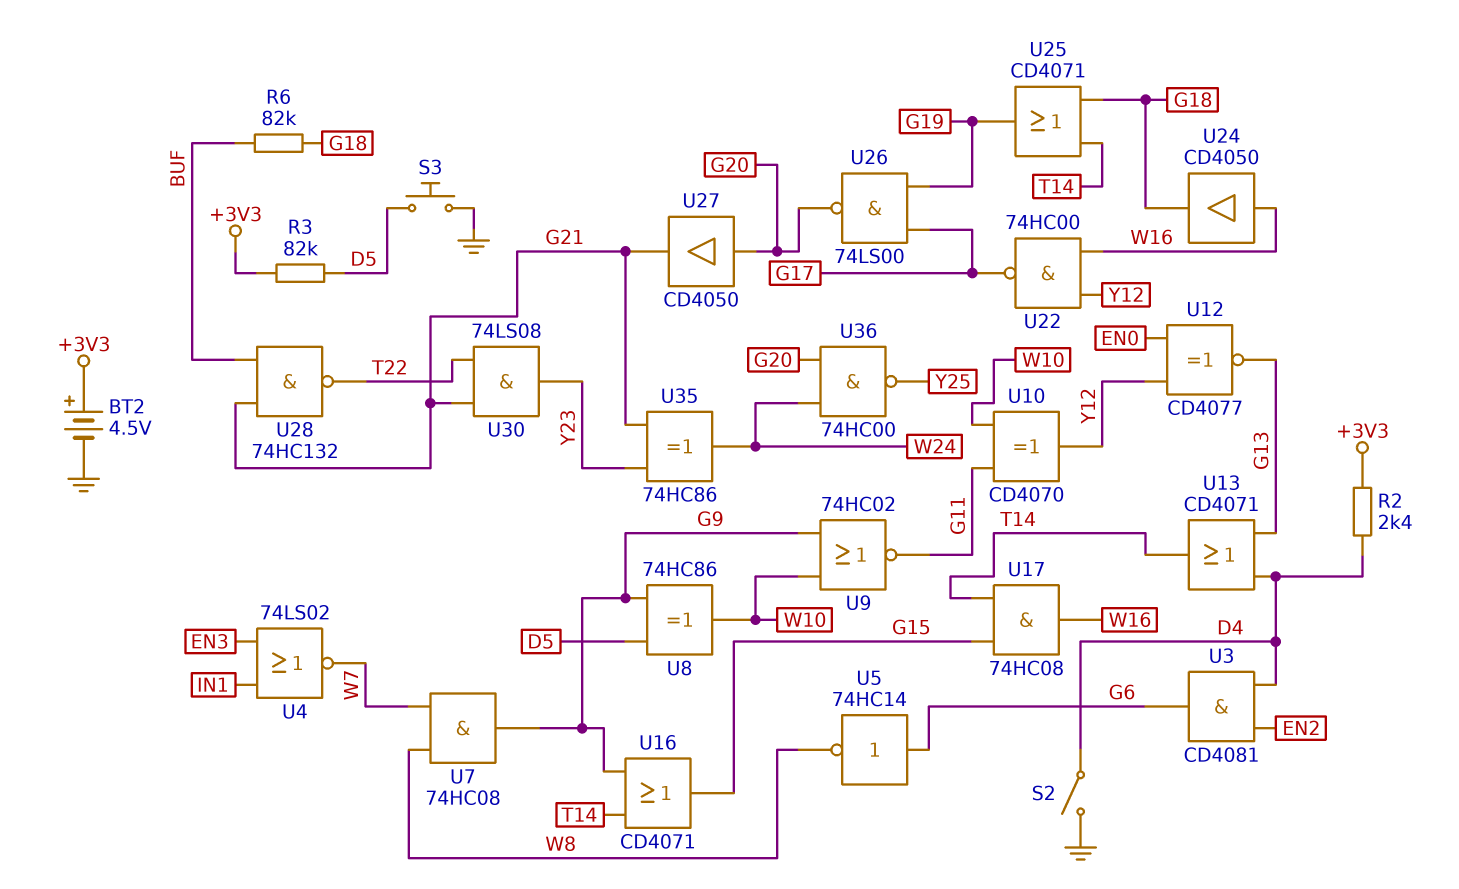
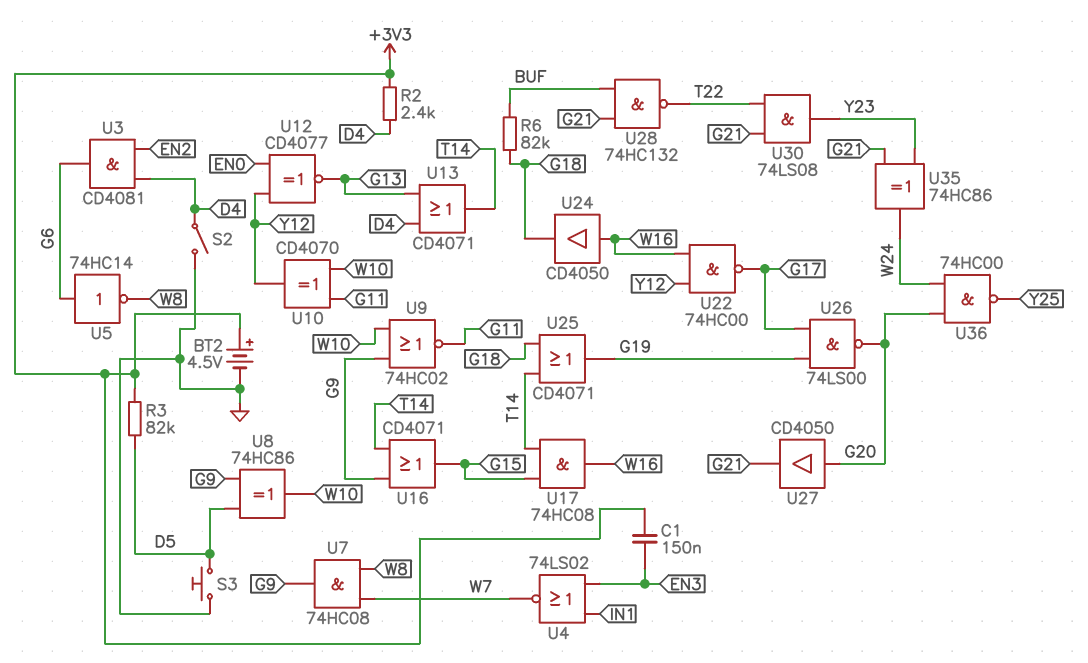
C1: none -> 150nF (+3V3, EN3)

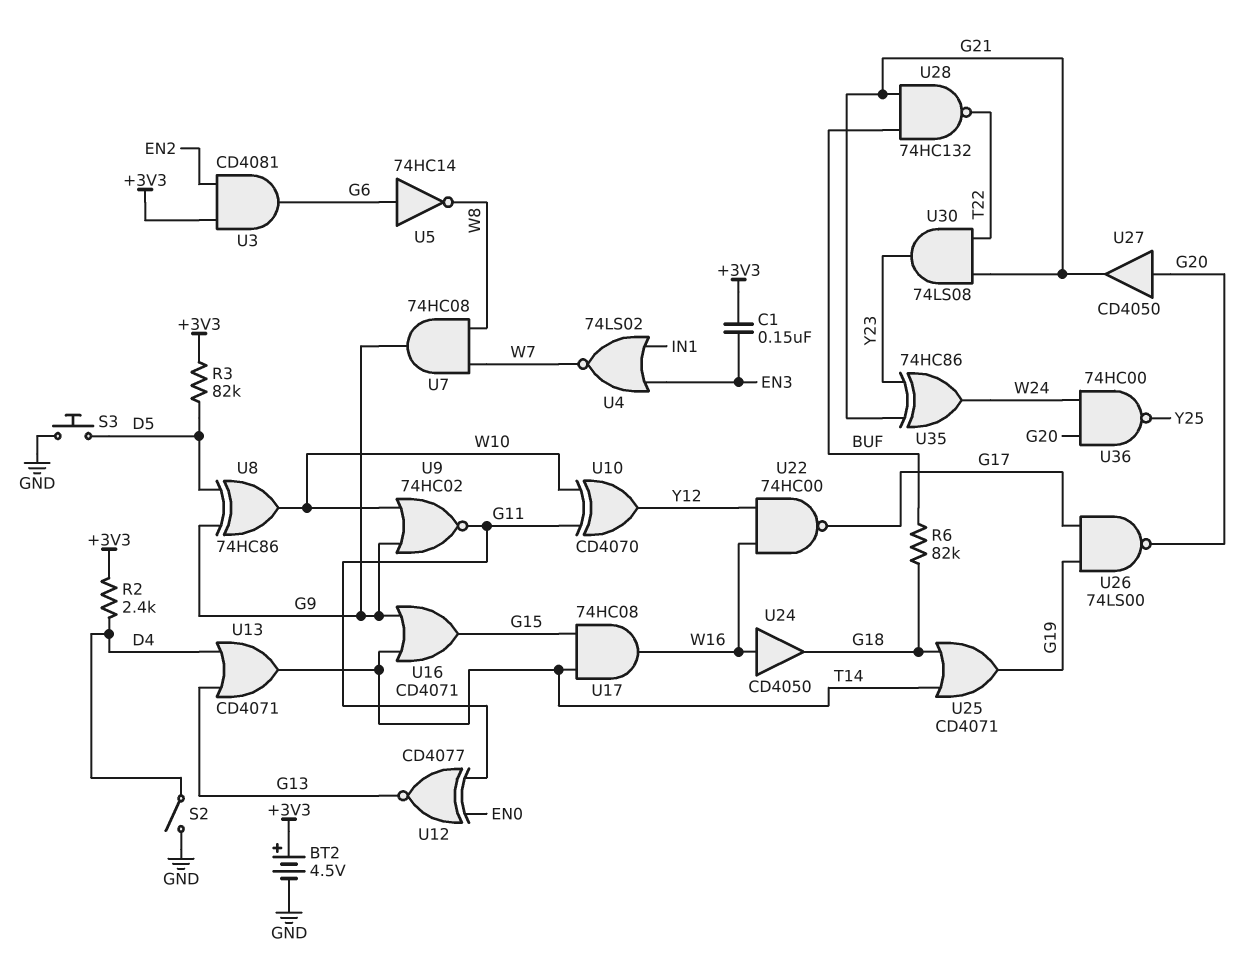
U3: AND CD4081 (in D4, in EN2, out G6) -> AND CD4081 (in +3V3, in EN2, out G6)
U12: XNOR CD4077 (in EN0, in Y12, out G13) -> XNOR CD4077 (in EN0, in G11, out G13)

